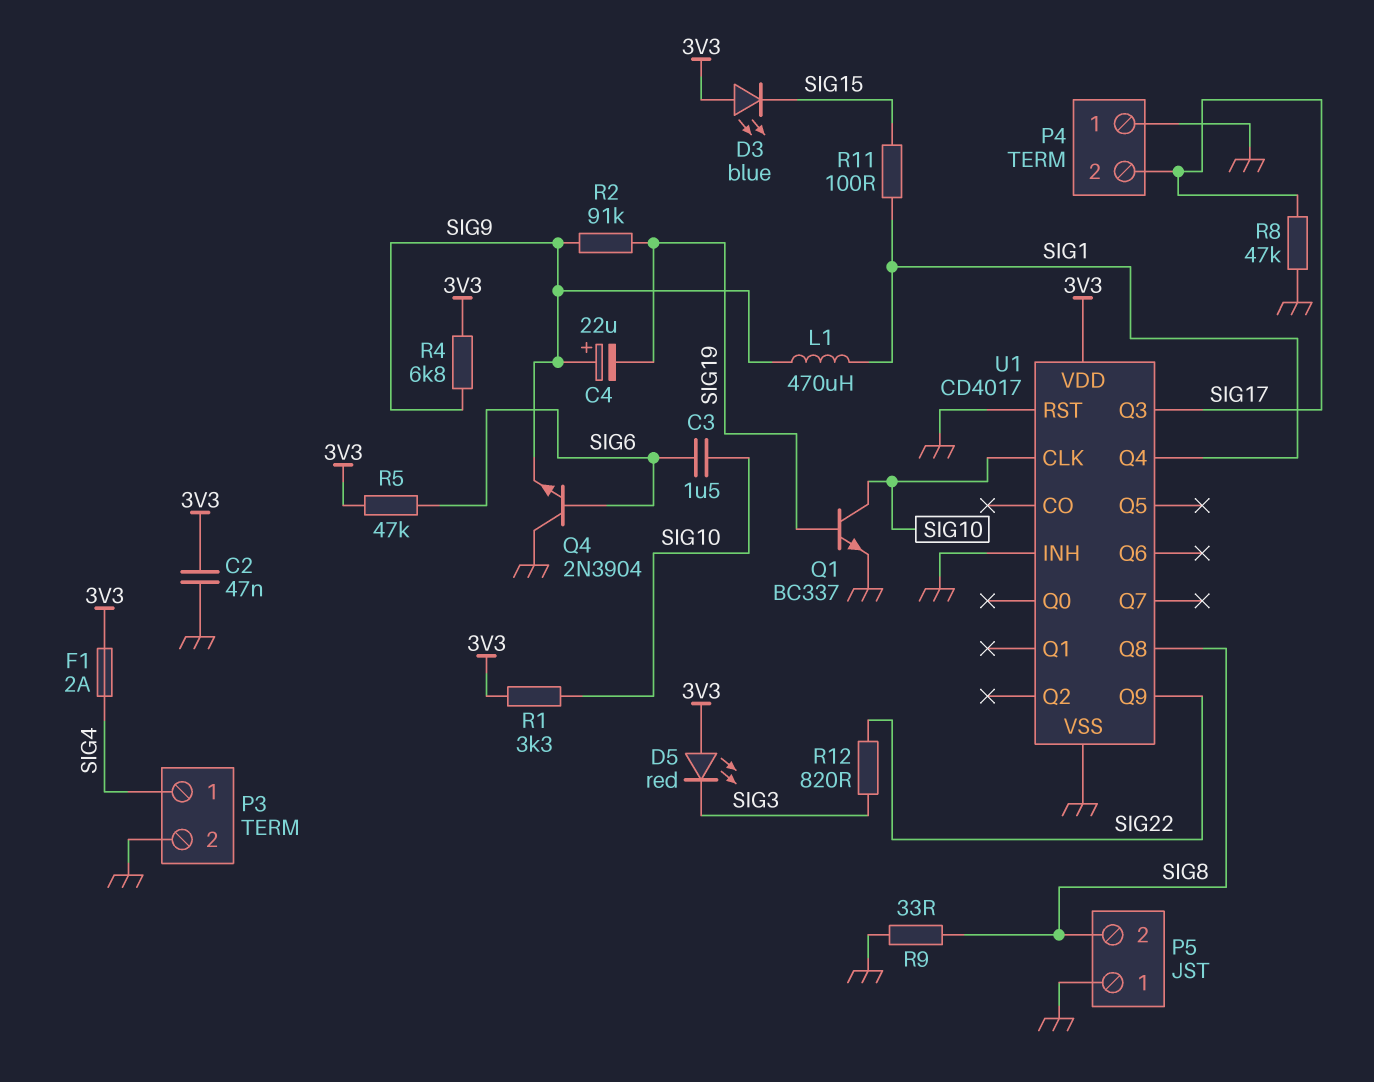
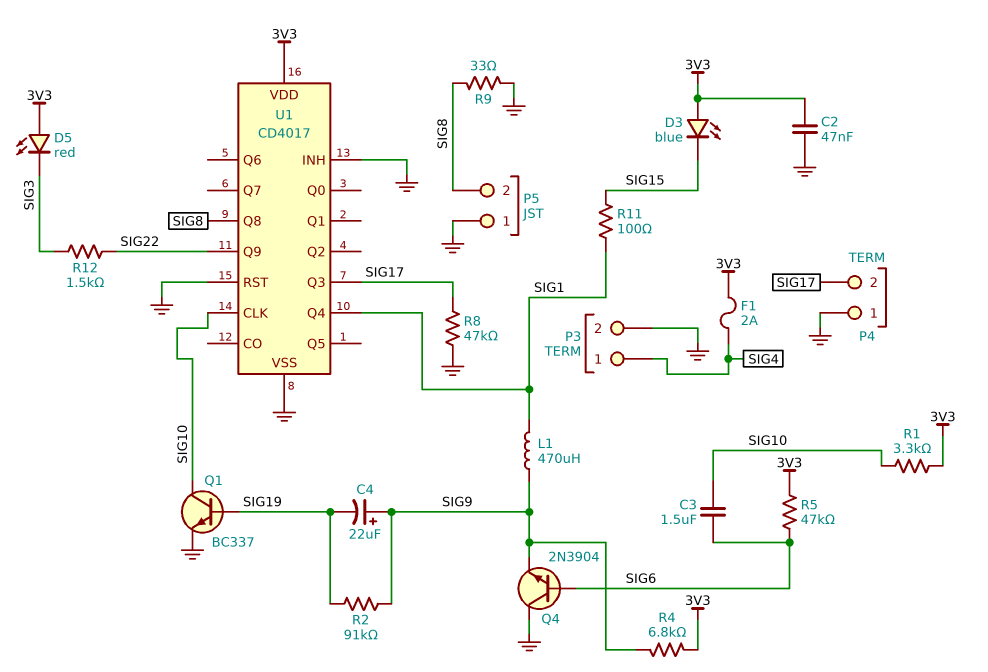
R12: 820 (SIG3, SIG22) -> 1.5k (SIG3, SIG22)

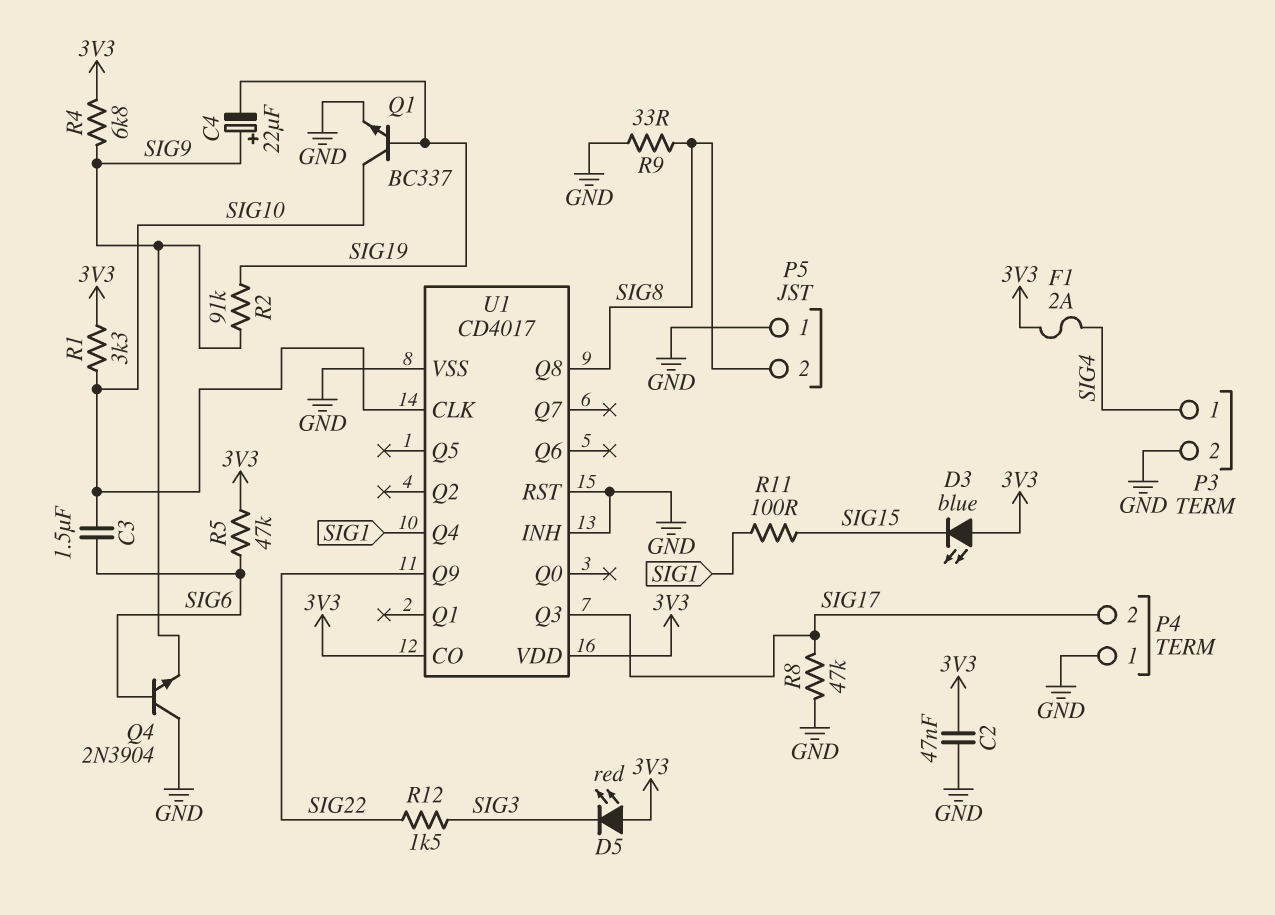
L1: 470uH (SIG1, SIG9) -> none
U1 pin CO: none -> 3V3

